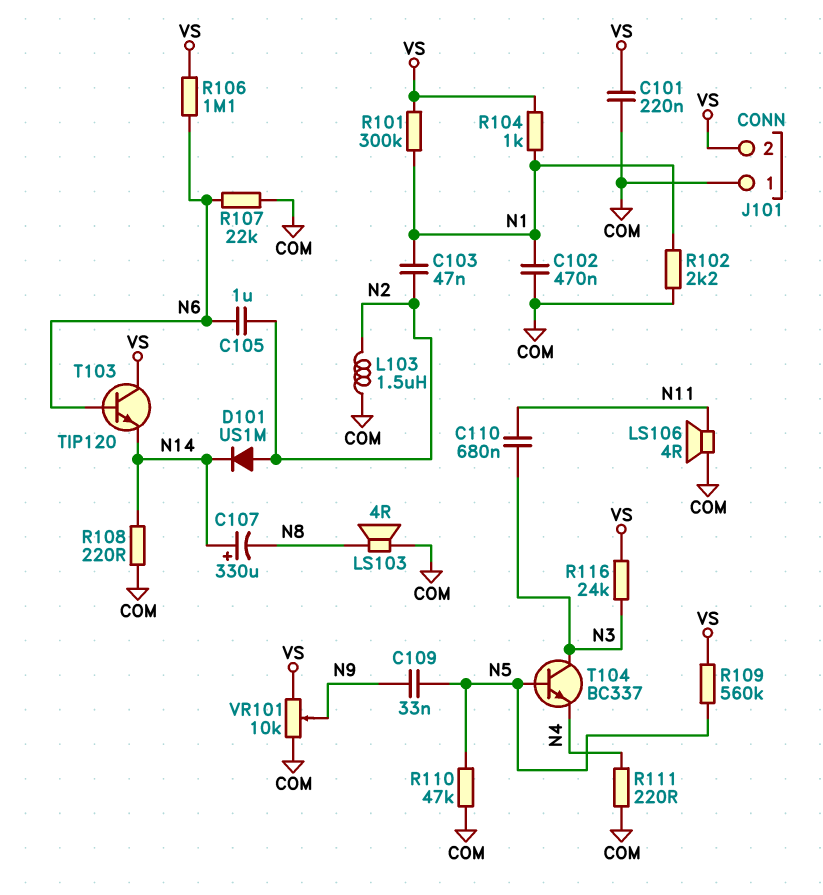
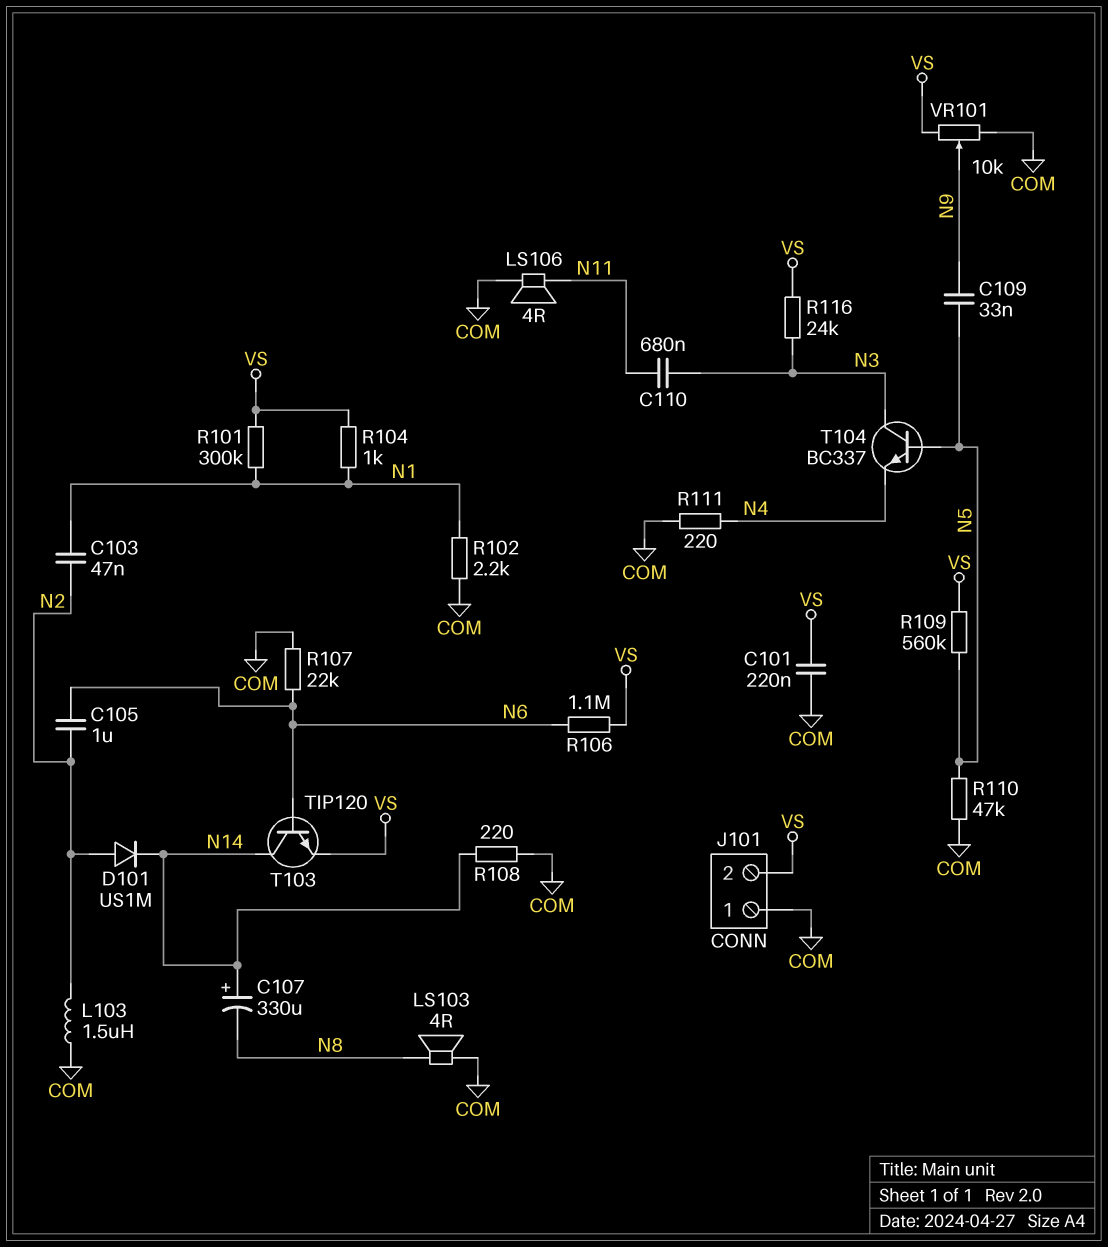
C102: 470nF (COM, N1) -> none
T103: NPN TIP120 (B N6, C VS, E N14) -> NPN TIP120 (B N6, C N14, E VS)

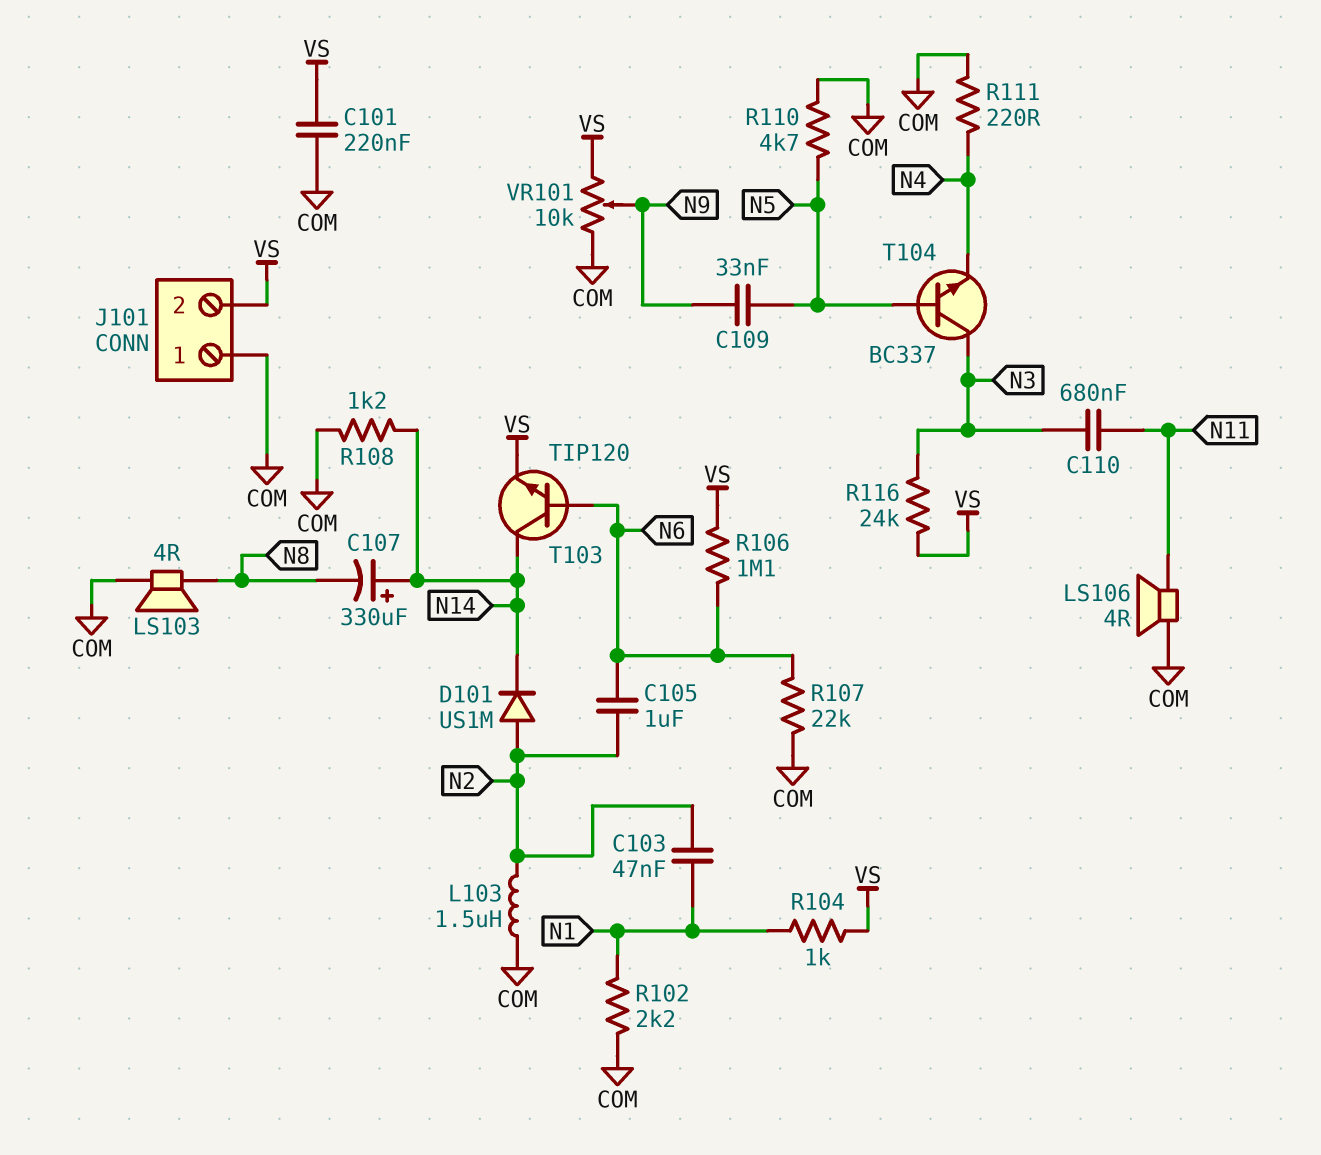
R101: 300k (N1, VS) -> none
R108: 220 (COM, N14) -> 1.2k (COM, N14)
R109: 560k (N5, VS) -> none
R110: 47k (COM, N5) -> 4.7k (COM, N5)

